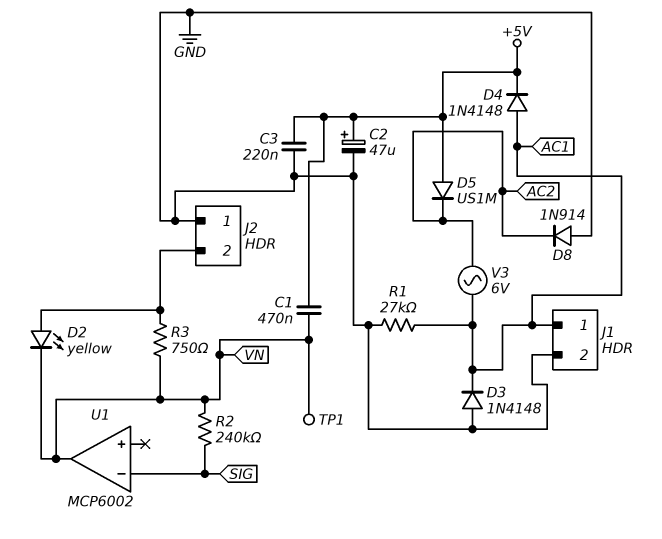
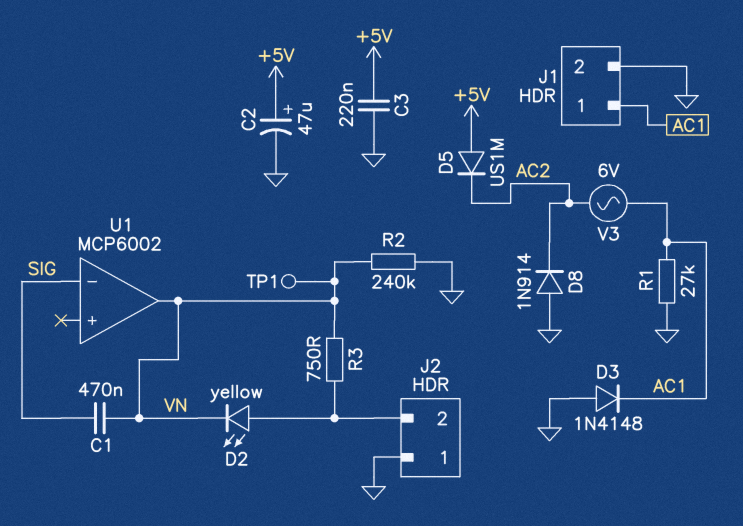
C1: 470nF (+5V, VN) -> 470nF (SIG, VN)
D4: diode 1N4148 (A AC1, K +5V) -> none
R2: 240k (SIG, VN) -> 240k (GND, VN)

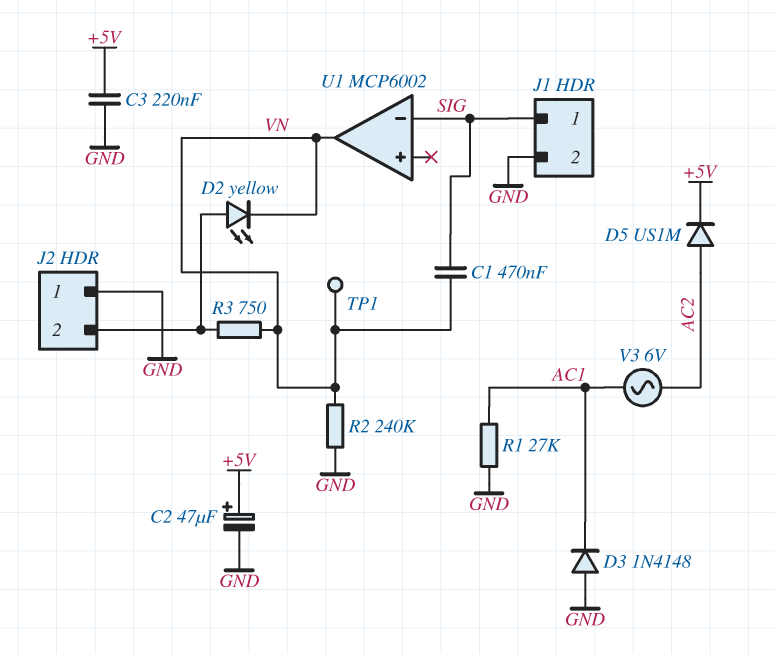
D5: diode US1M (A +5V, K AC2) -> diode US1M (A AC2, K +5V)
D8: diode 1N914 (A GND, K AC2) -> none
J1 pin 1: AC1 -> SIG

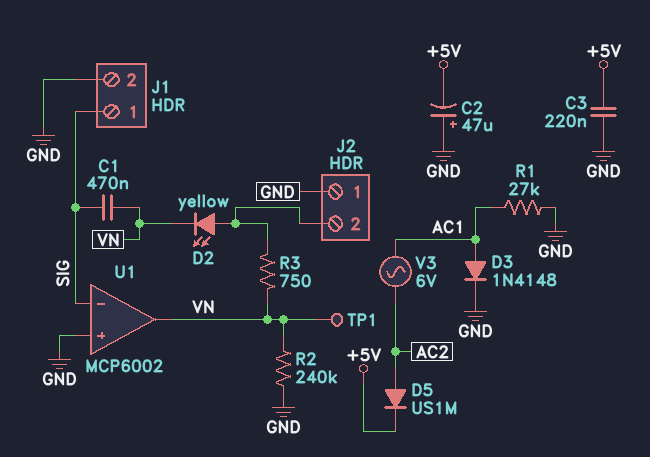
C2: 47uF (plus +5V, minus GND) -> 47uF (plus GND, minus +5V)
D3: diode 1N4148 (A GND, K AC1) -> diode 1N4148 (A AC1, K GND)
U1 pin in+: none -> GND

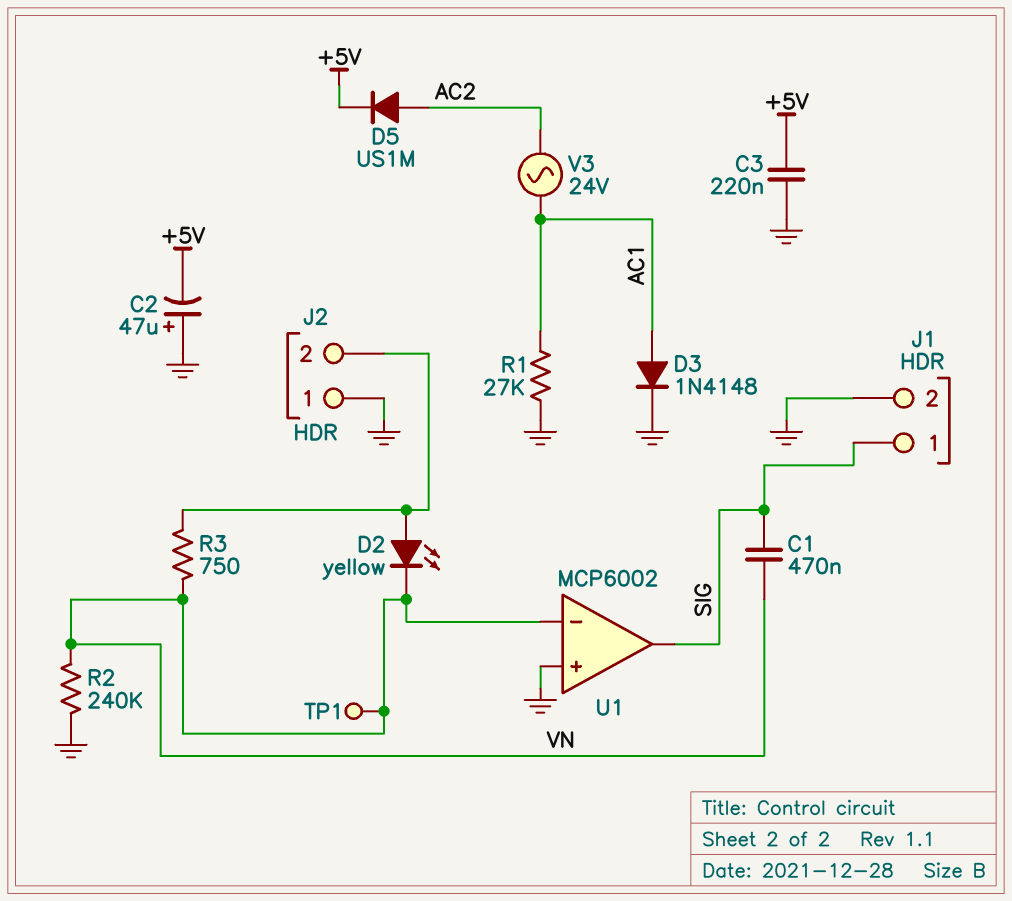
U1 pin in-: SIG -> VN
U1 pin out: VN -> SIG
V3: AC 6V (AC1, AC2) -> AC 24V (AC1, AC2)

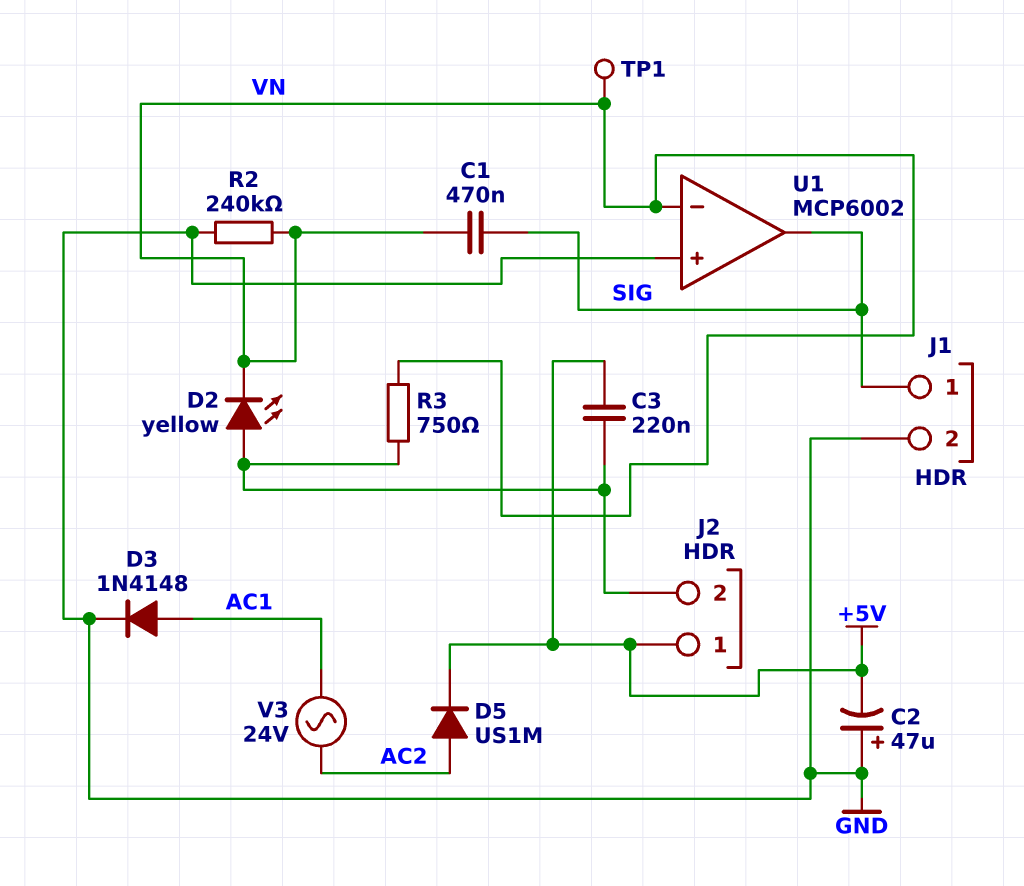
C3: 220nF (+5V, GND) -> 220nF (+5V, J2/2)
J2 pin 1: GND -> +5V
R1: 27k (AC1, GND) -> none

